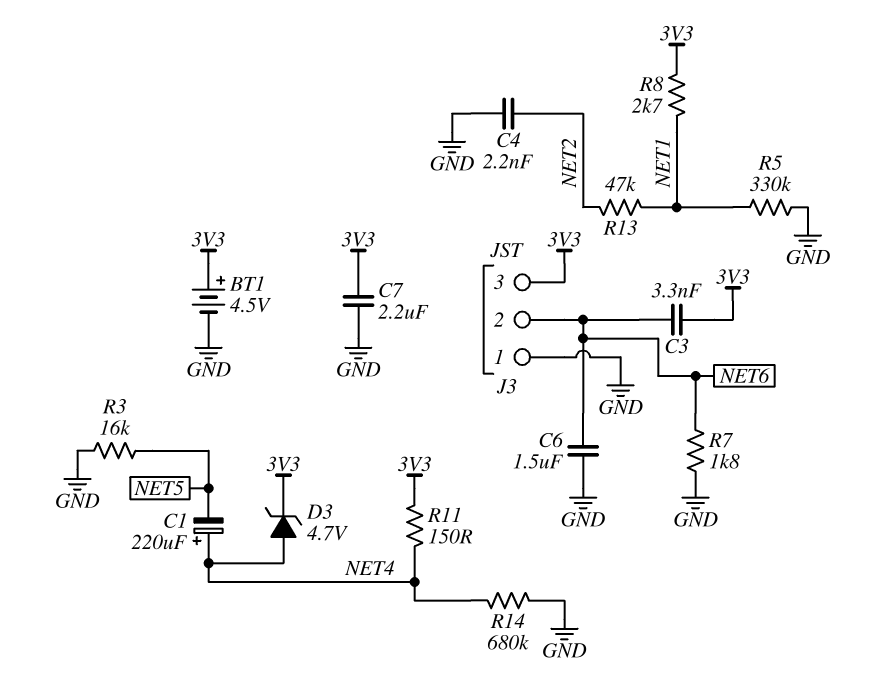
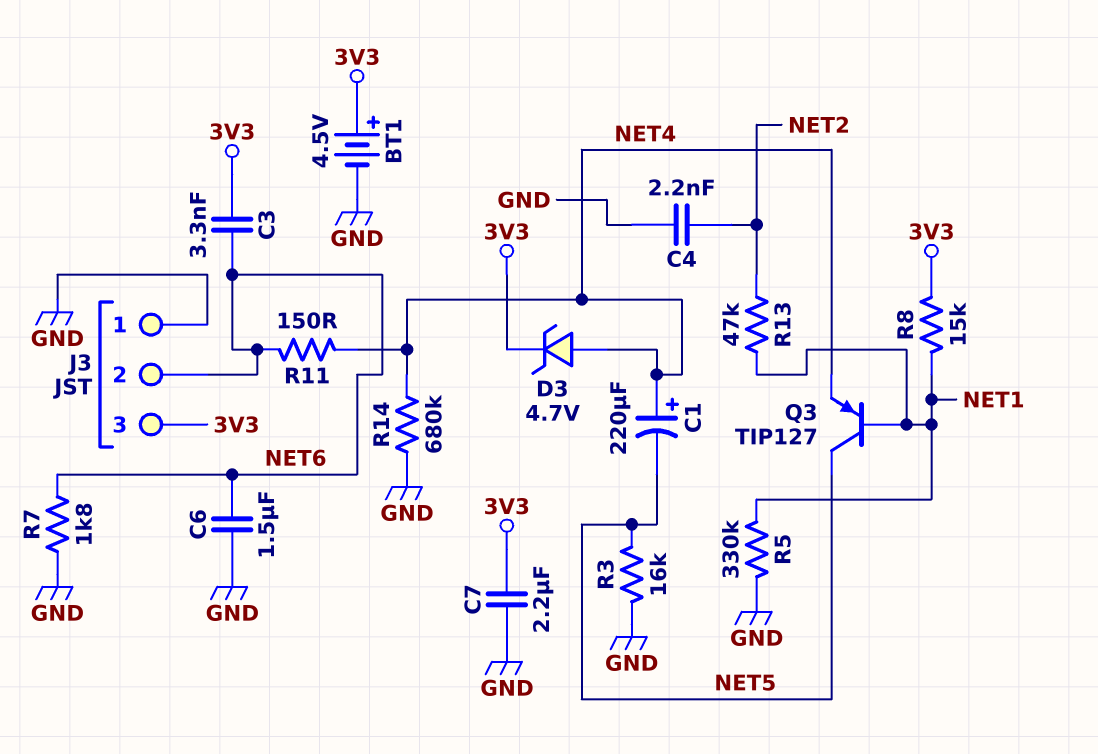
Q3: none -> PNP TIP127 (B NET1, C NET5, E NET4)
R8: 2.7k (3V3, NET1) -> 15k (3V3, NET1)
R11: 150 (3V3, NET4) -> 150 (NET4, NET6)

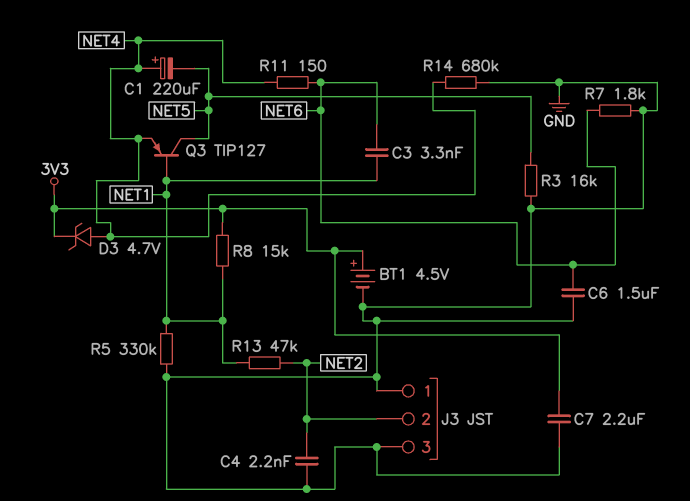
C3: 3.3nF (3V3, NET6) -> 3.3nF (NET1, NET6)
J3 pin 2: NET6 -> NET2
J3 pin 3: 3V3 -> GND

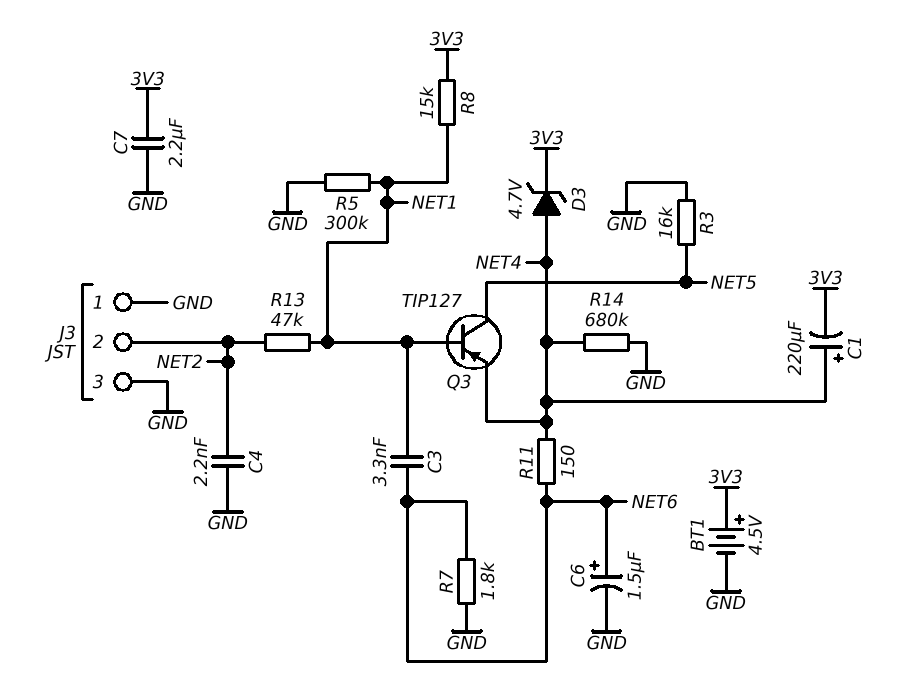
C1: 220uF (plus NET4, minus NET5) -> 220uF (plus NET4, minus 3V3)
C6: 1.5uF (GND, NET6) -> 1.5uF (plus NET6, minus GND)
R5: 330k (GND, NET1) -> 300k (GND, NET1)

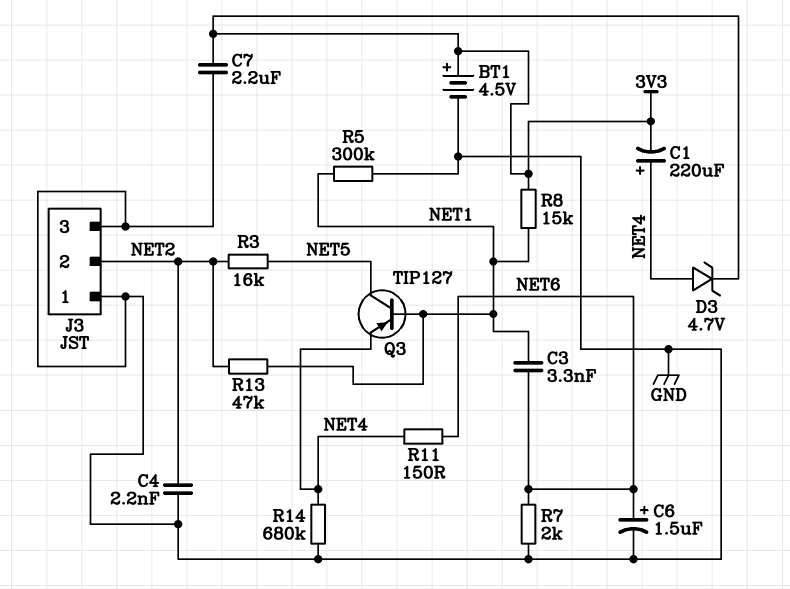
R3: 16k (GND, NET5) -> 16k (NET2, NET5)
R7: 1.8k (GND, NET6) -> 2k (GND, NET6)

